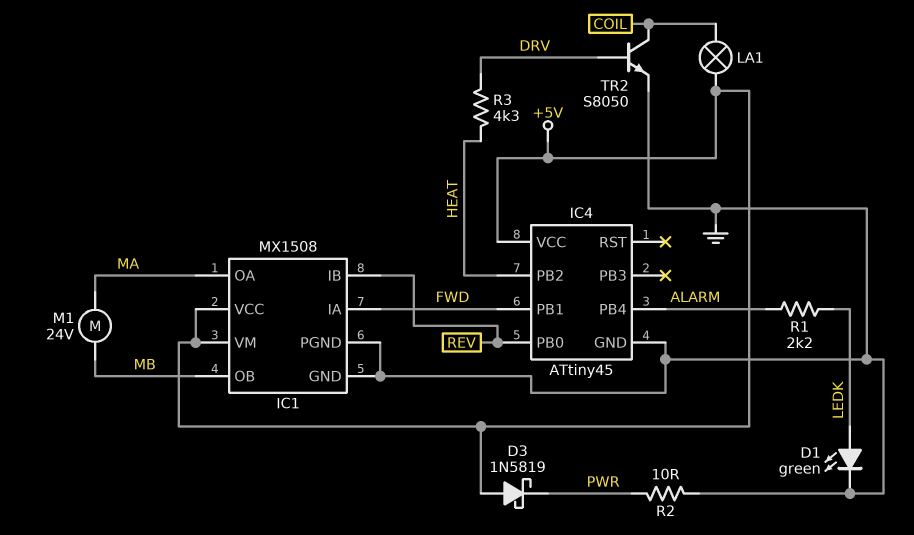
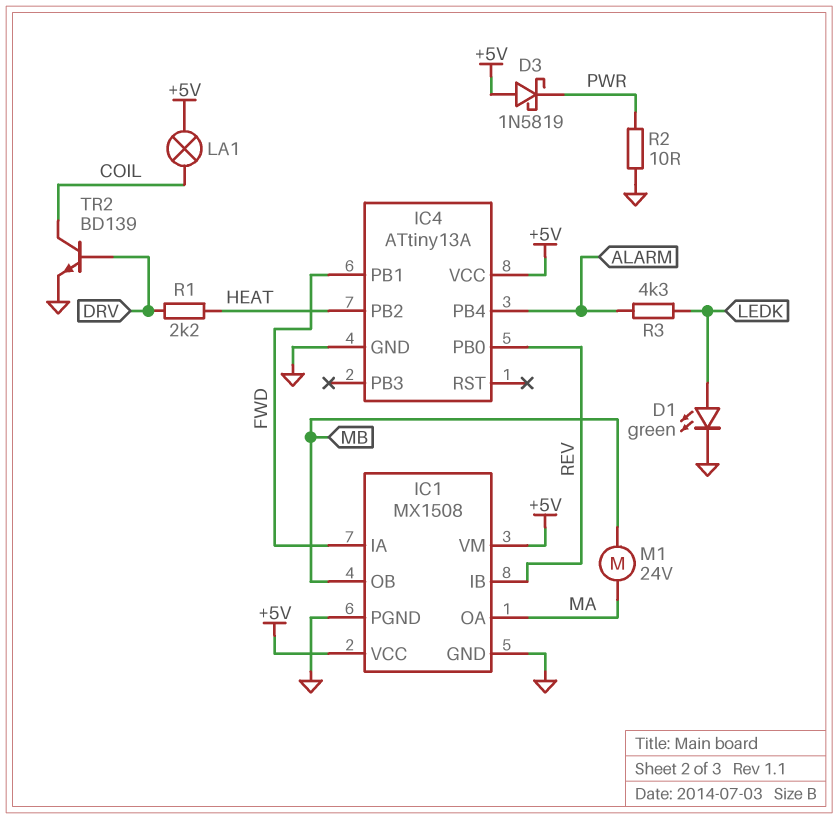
IC4: ATtiny45 -> ATtiny13A
R1: 2.2k (ALARM, LEDK) -> 2.2k (DRV, HEAT)
R3: 4.3k (DRV, HEAT) -> 4.3k (ALARM, LEDK)
TR2: NPN S8050 (B DRV, C COIL, E GND) -> NPN BD139 (B DRV, C COIL, E GND)

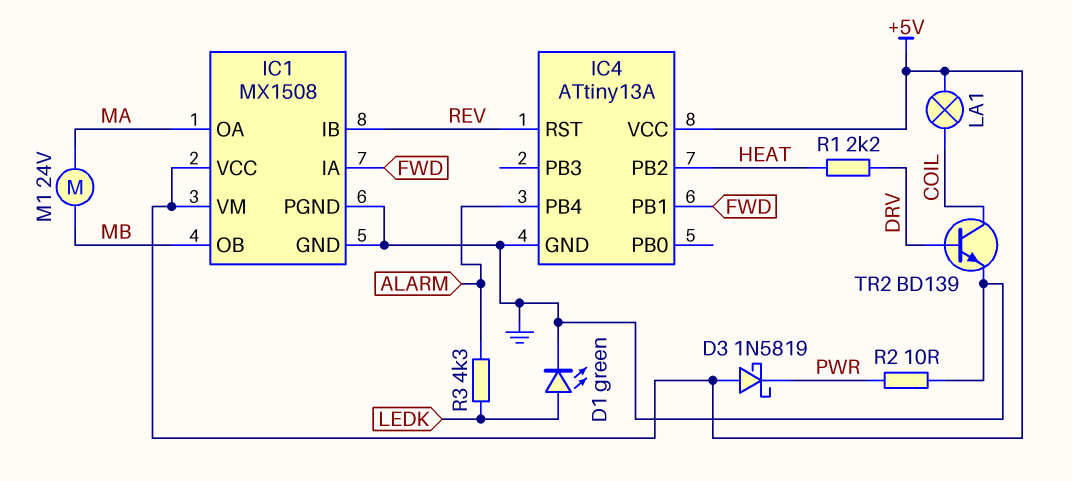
IC4 pin PB0: REV -> none
IC4 pin RST: none -> REV

